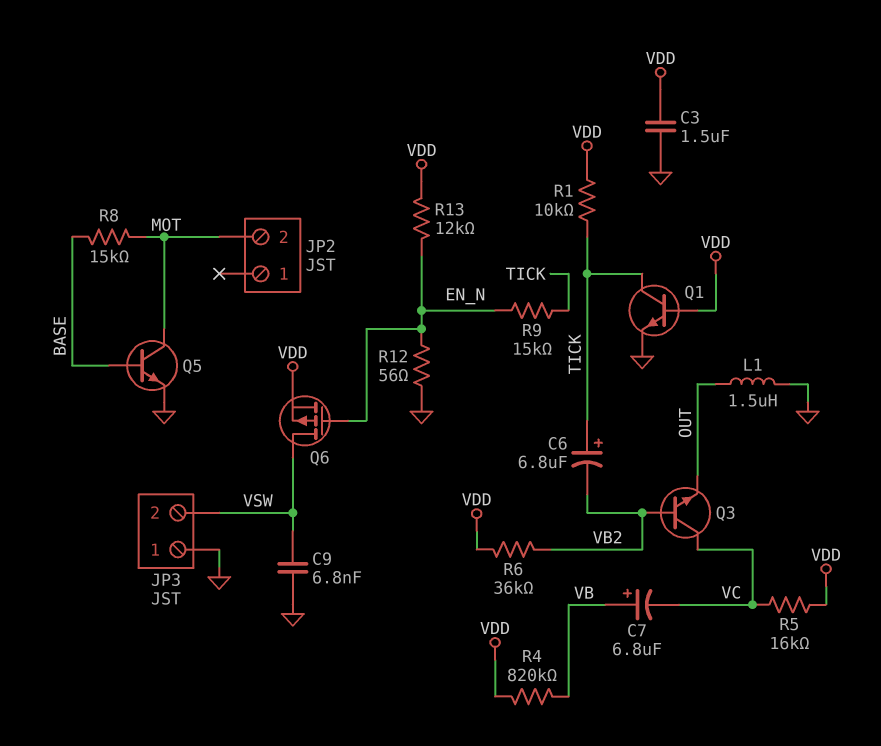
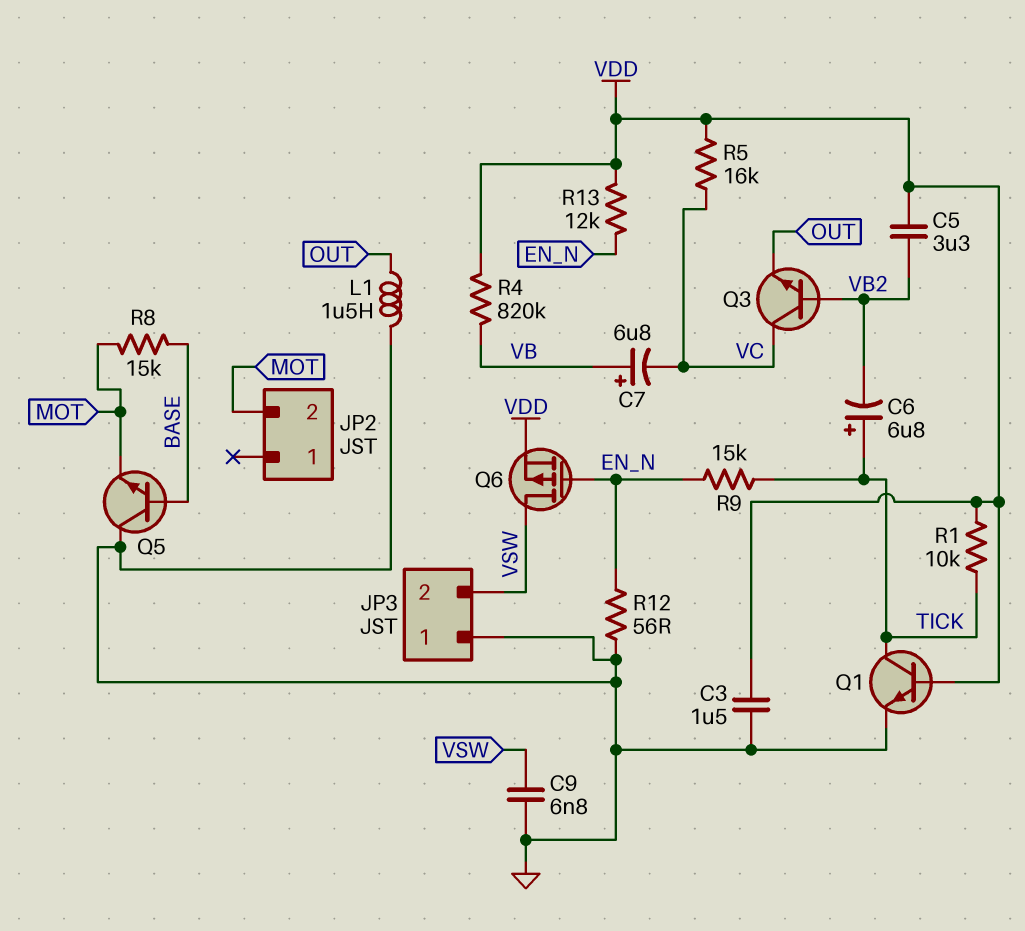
C5: none -> 3.3uF (VB2, VDD)
Q5: NPN (B BASE, C MOT, E GND) -> NPN (B BASE, C GND, E MOT)
R6: 36k (VB2, VDD) -> none

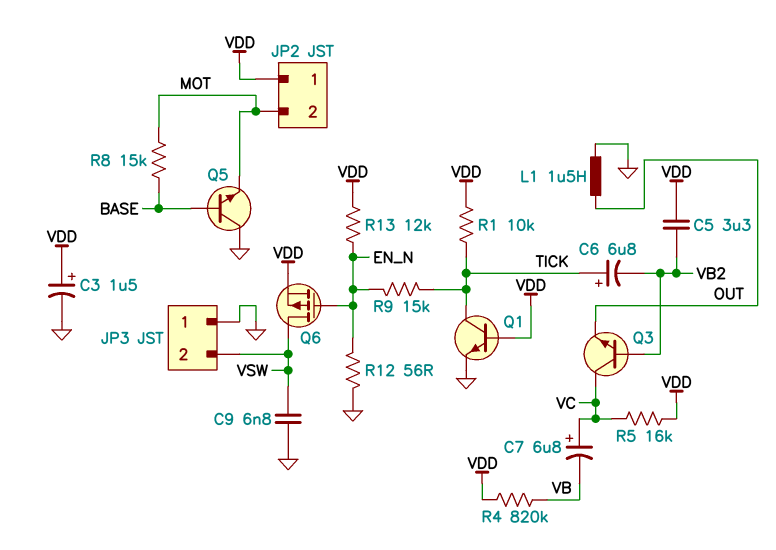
C3: 1.5uF (GND, VDD) -> 1.5uF (plus VDD, minus GND)
C7: 6.8uF (plus VB, minus VC) -> 6.8uF (plus VC, minus VB)
JP2 pin 1: none -> VDD

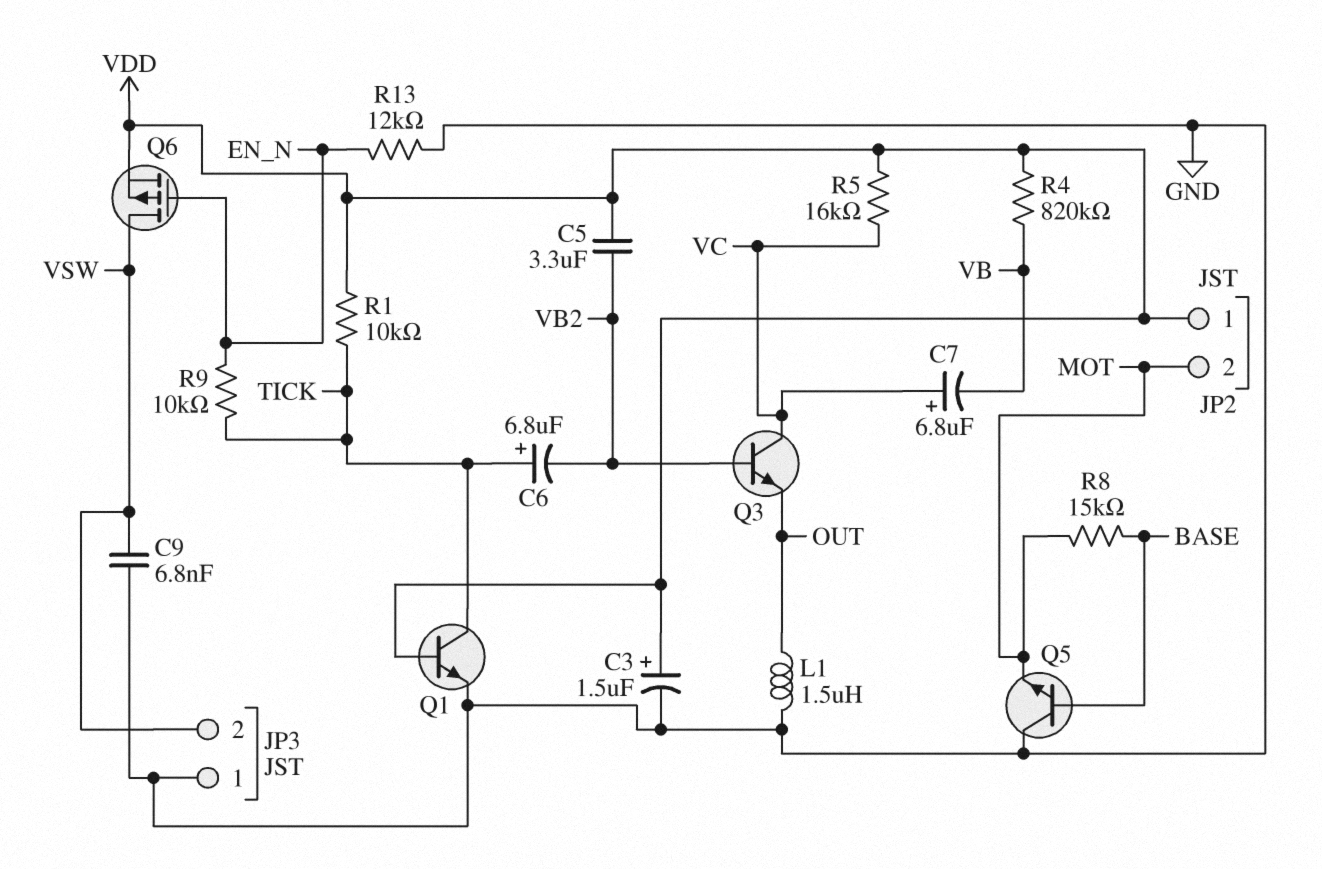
R9: 15k (EN_N, TICK) -> 10k (EN_N, TICK)
R12: 56 (EN_N, GND) -> none
R13: 12k (EN_N, VDD) -> 12k (EN_N, GND)

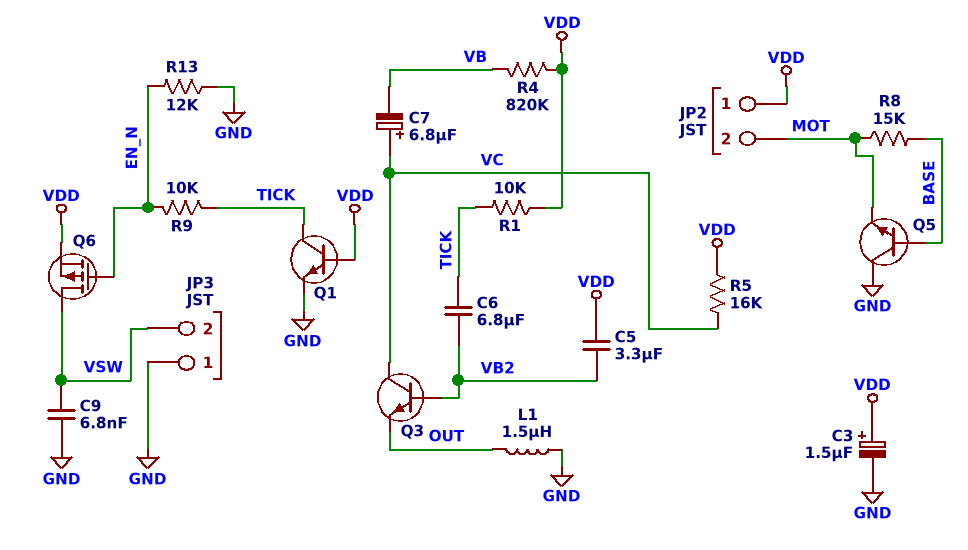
C6: 6.8uF (plus TICK, minus VB2) -> 6.8uF (TICK, VB2)

